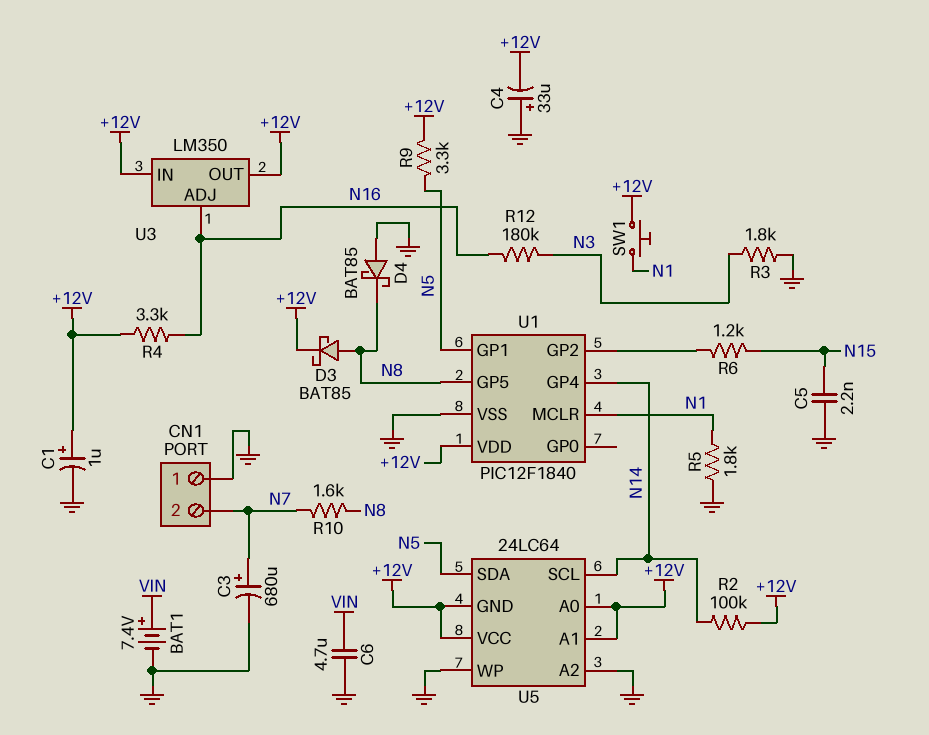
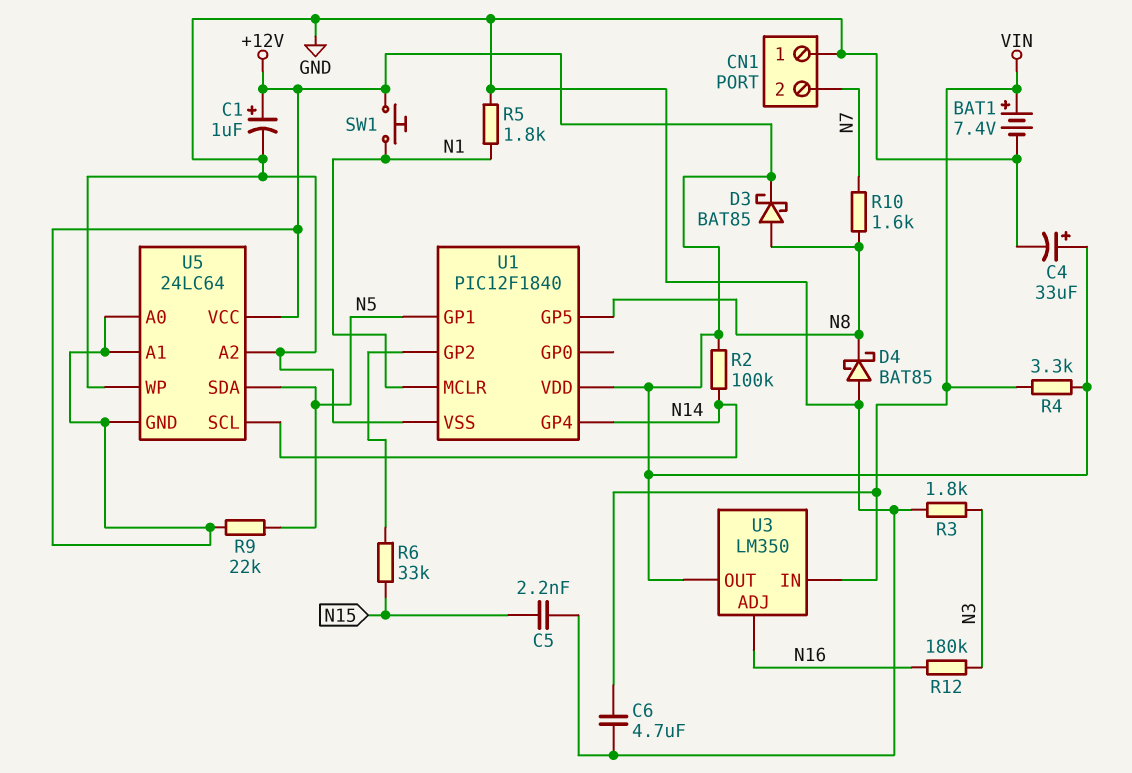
C3: 680uF (plus N7, minus GND) -> none
C4: 33uF (plus GND, minus +12V) -> 33uF (plus +12V, minus GND)
R4: 3.3k (+12V, N16) -> 3.3k (+12V, VIN)
R6: 1.2k (N15, U1/GP2) -> 33k (N15, U1/GP2)
R9: 3.3k (+12V, N5) -> 22k (+12V, N5)
U3 pin IN: +12V -> VIN

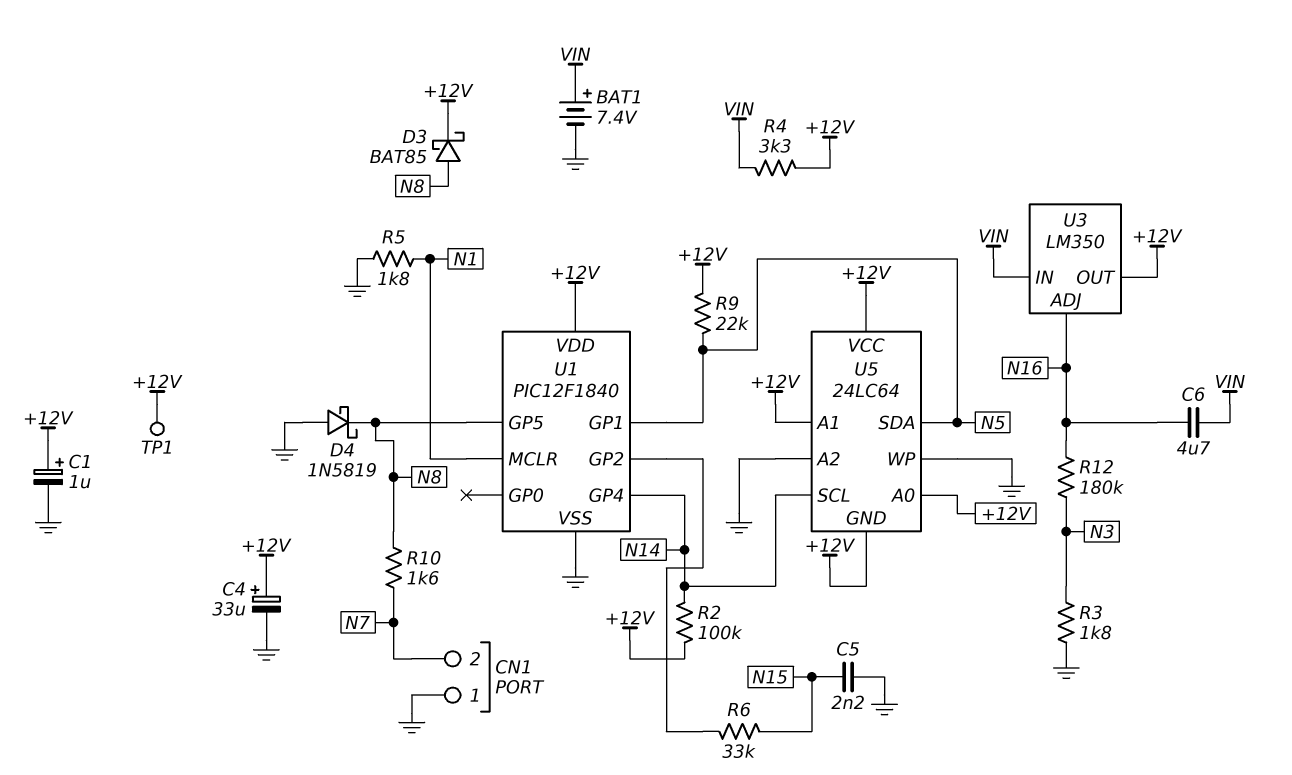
C6: 4.7uF (GND, VIN) -> 4.7uF (N16, VIN)
D4: schottky BAT85 (A GND, K N8) -> schottky 1N5819 (A GND, K N8)
SW1: button (+12V, N1) -> none
TP1: none -> test point (+12V)

